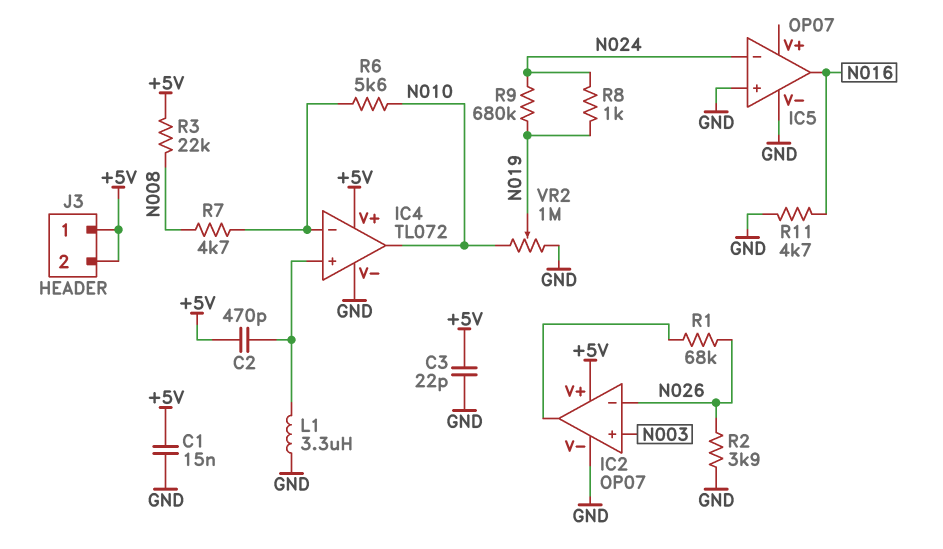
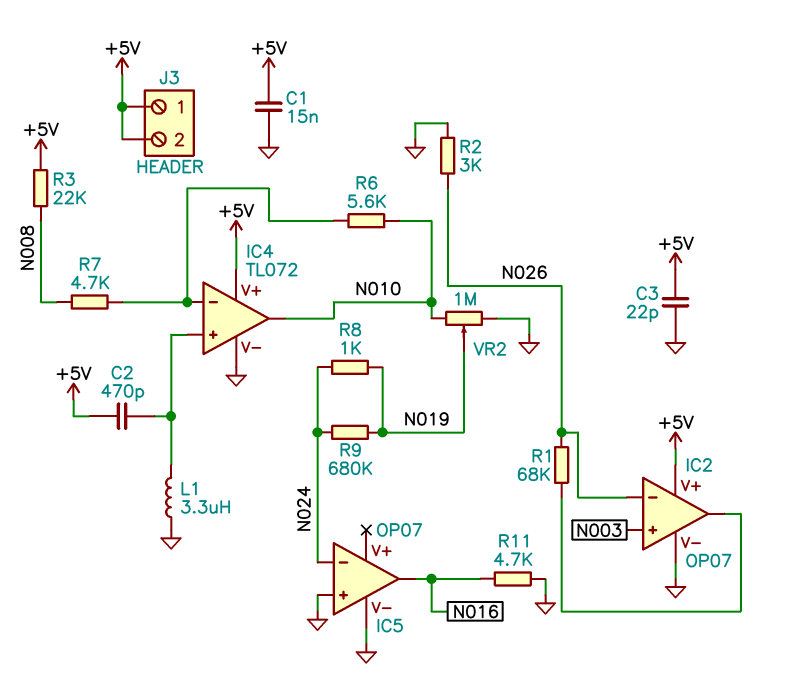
R2: 3.9k (GND, N026) -> 3k (GND, N026)

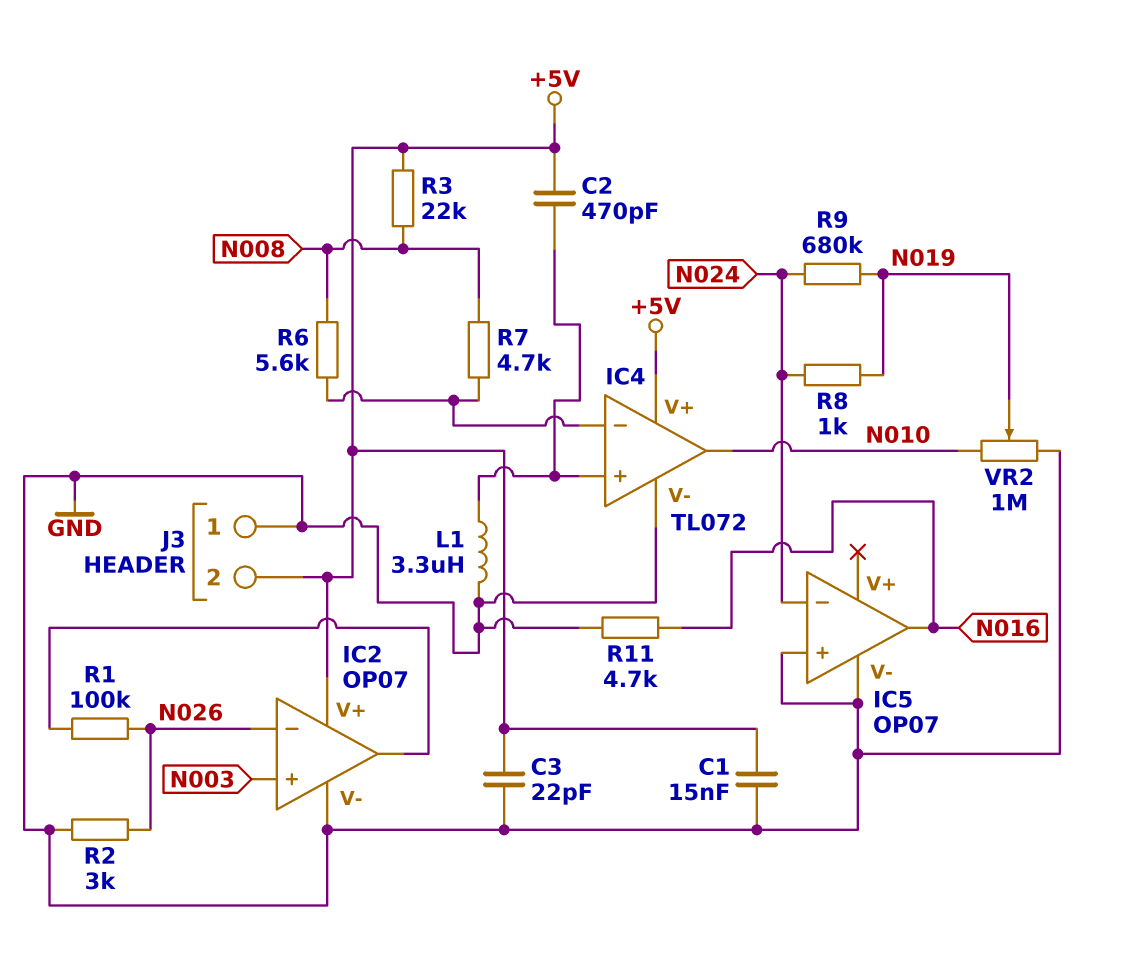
J3 pin 1: +5V -> GND
R1: 68k (IC2/out, N026) -> 100k (IC2/out, N026)
R6: 5.6k (IC4/in-, N010) -> 5.6k (IC4/in-, N008)

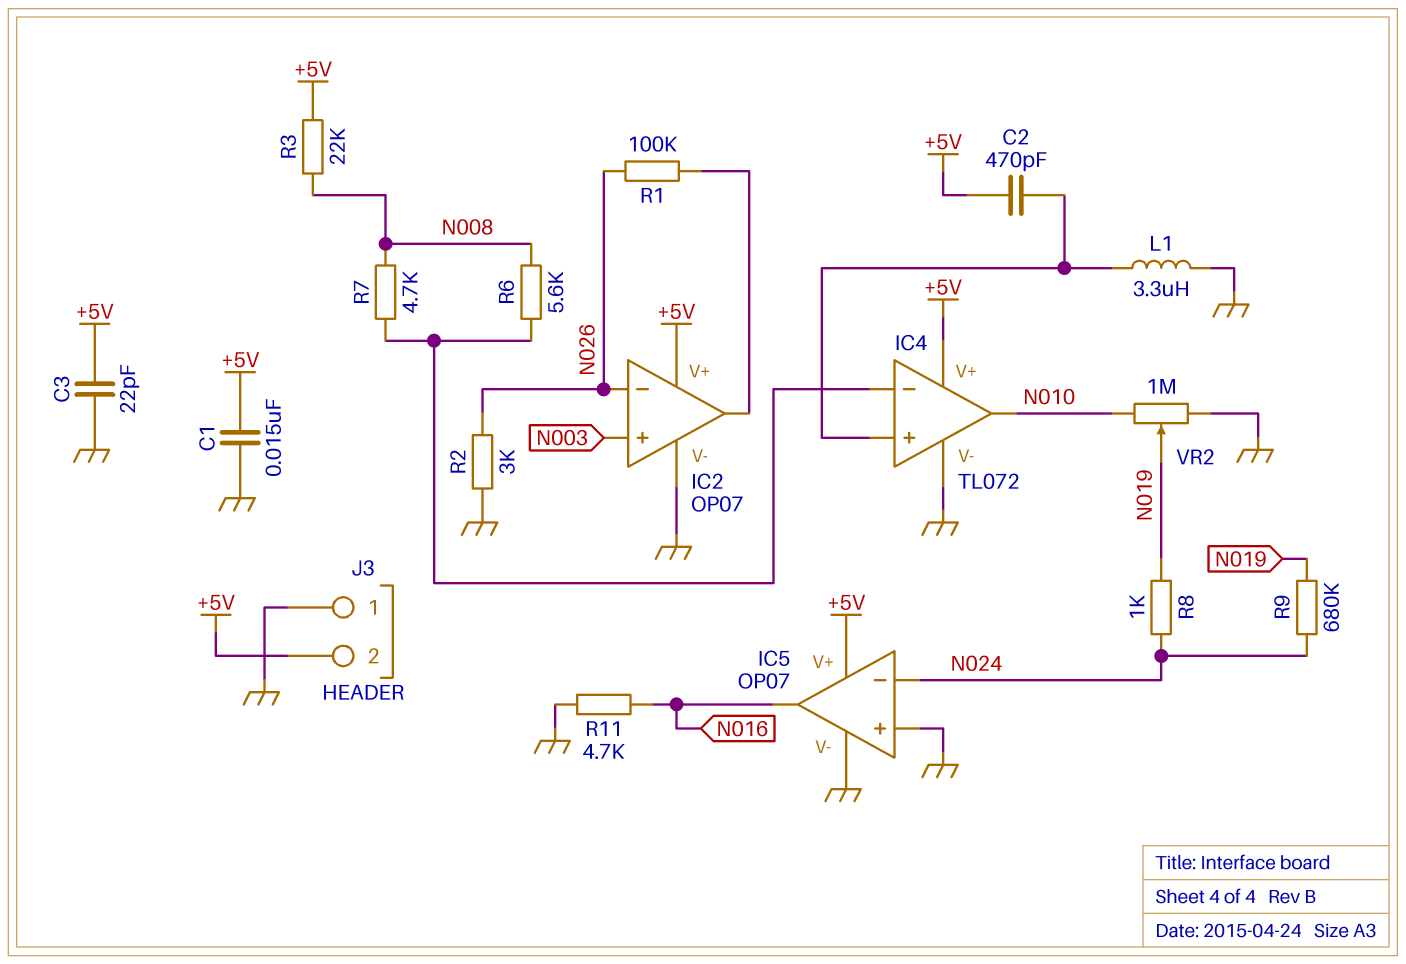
IC5 pin V+: none -> +5V

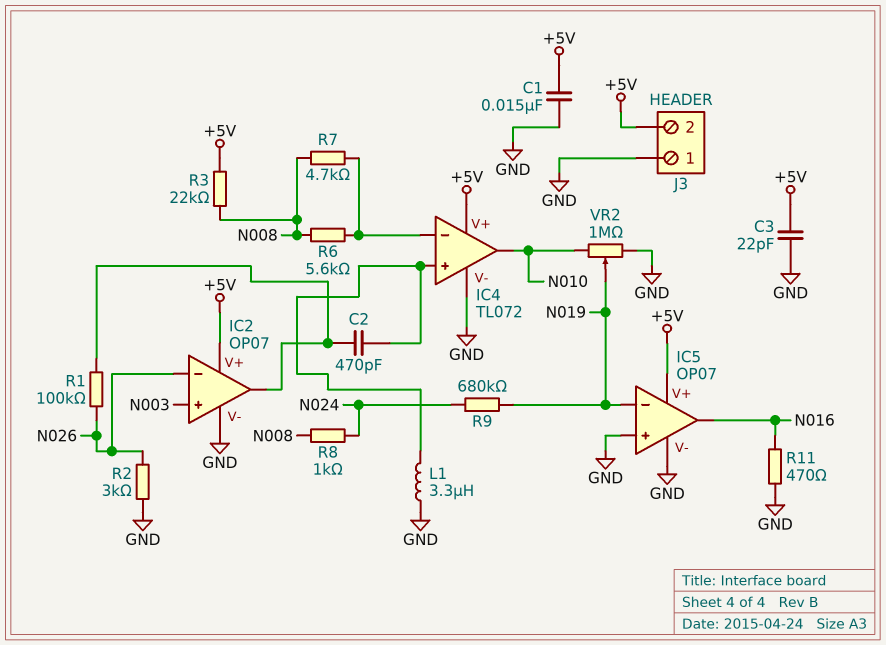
C2: 470pF (+5V, IC4/in+) -> 470pF (IC2/out, IC4/in+)
IC5 pin in-: N024 -> N019
R8: 1k (N019, N024) -> 1k (N008, N024)
R11: 4.7k (GND, N016) -> 470 (GND, N016)

